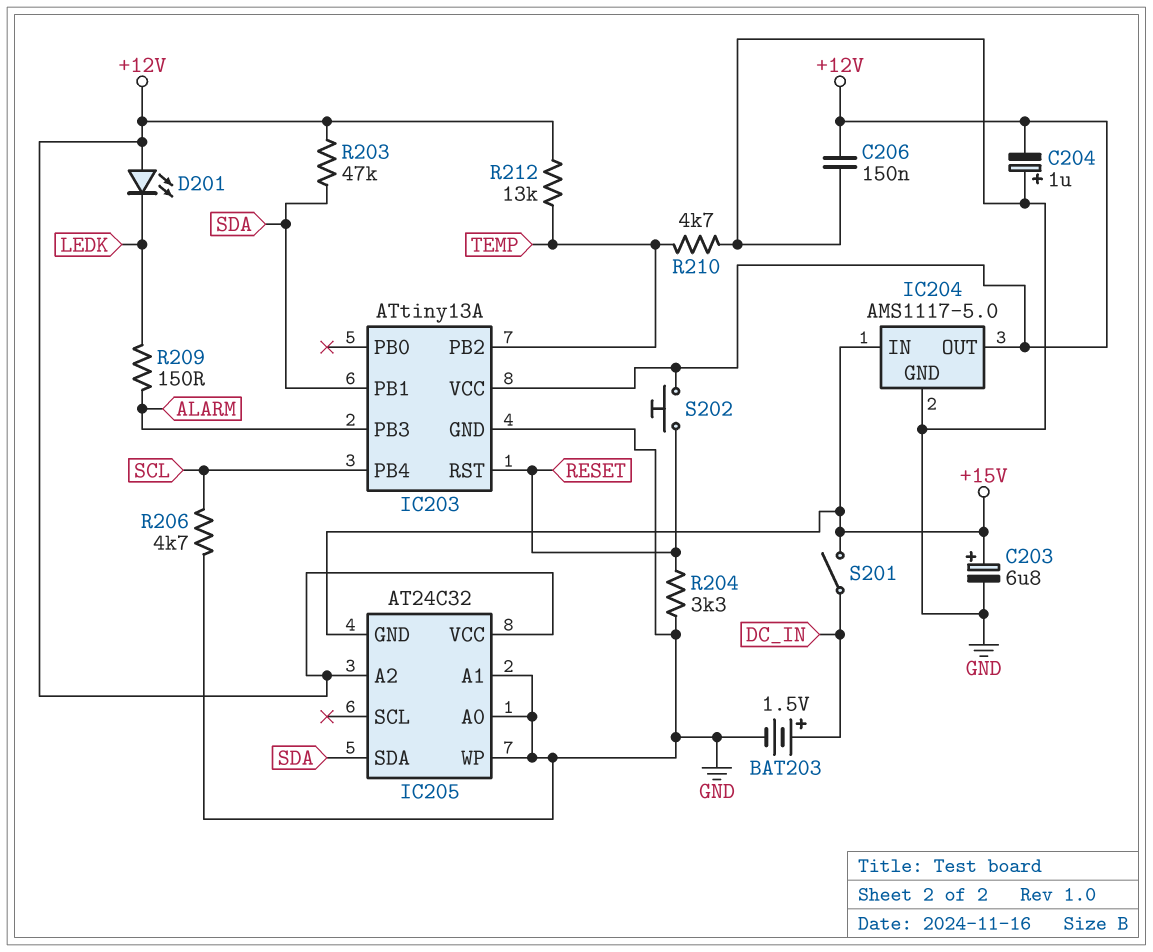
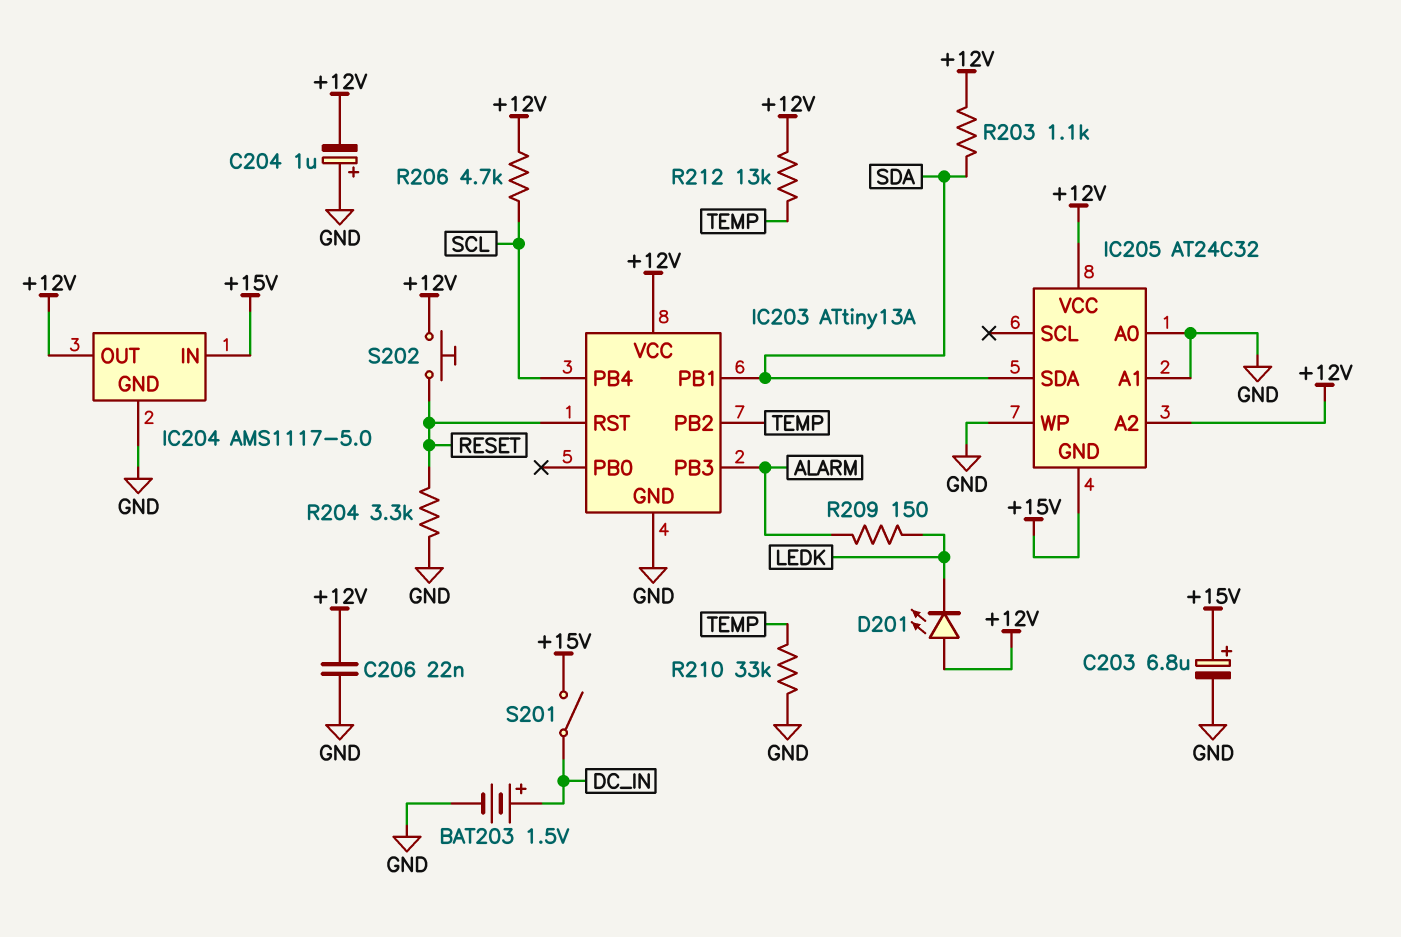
C206: 150nF (+12V, GND) -> 22nF (+12V, GND)
R203: 47k (+12V, SDA) -> 1.1k (+12V, SDA)
R206: 4.7k (GND, SCL) -> 4.7k (+12V, SCL)
R210: 4.7k (GND, TEMP) -> 33k (GND, TEMP)

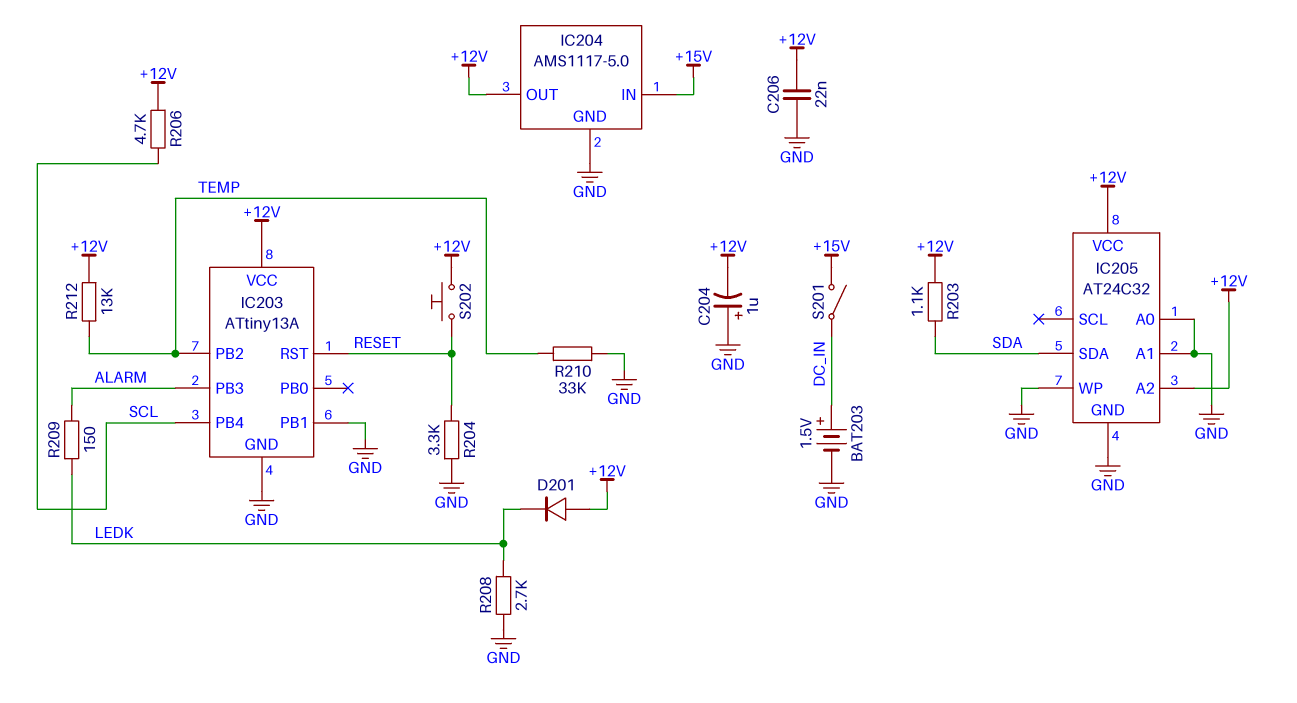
C203: 6.8uF (plus +15V, minus GND) -> none
D201: LED (A +12V, K LEDK) -> diode (A +12V, K LEDK)
IC203 pin PB1: SDA -> GND
IC205 pin GND: +15V -> GND
R208: none -> 2.7k (GND, LEDK)

